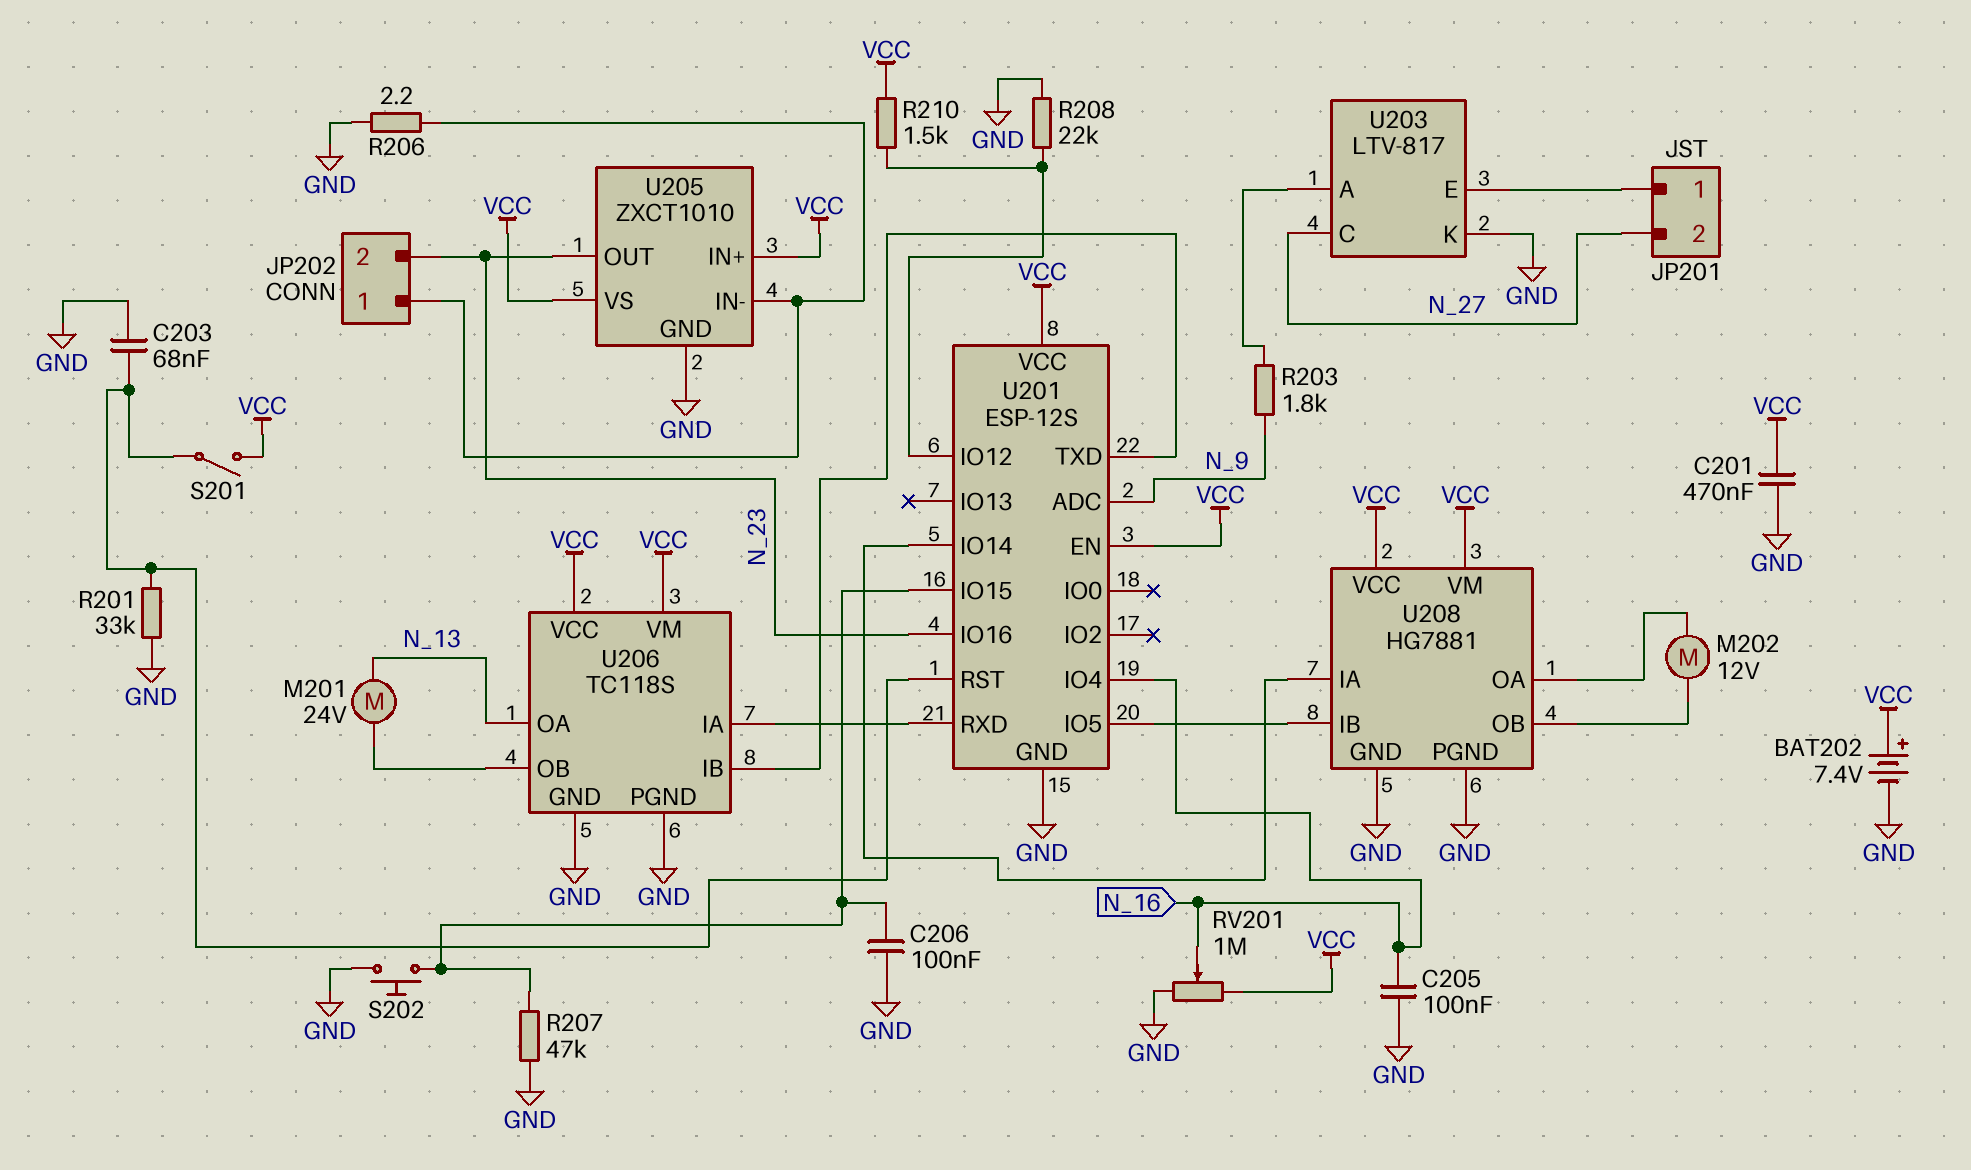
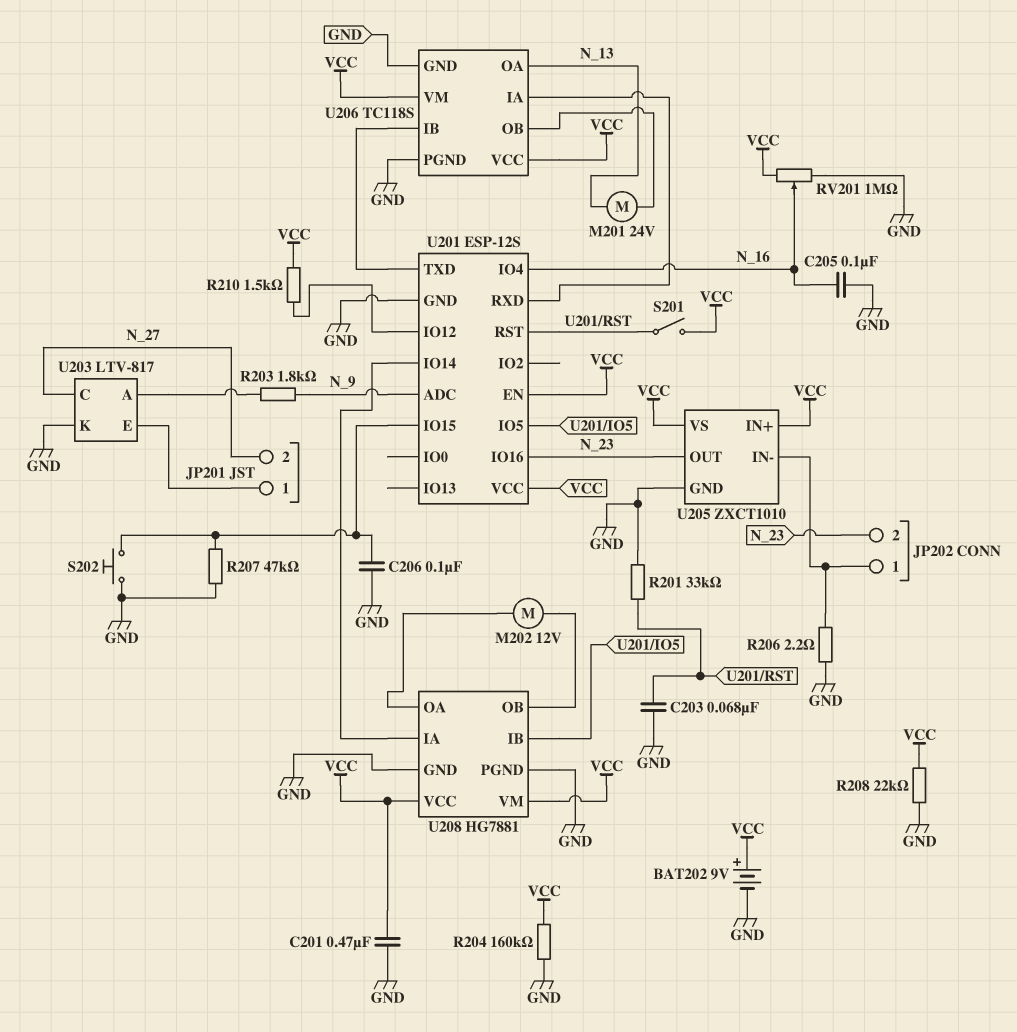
BAT202: 7.4V (plus VCC, minus GND) -> 9V (plus VCC, minus GND)
R204: none -> 160k (GND, VCC)
R208: 22k (GND, U201/IO12) -> 22k (GND, VCC)

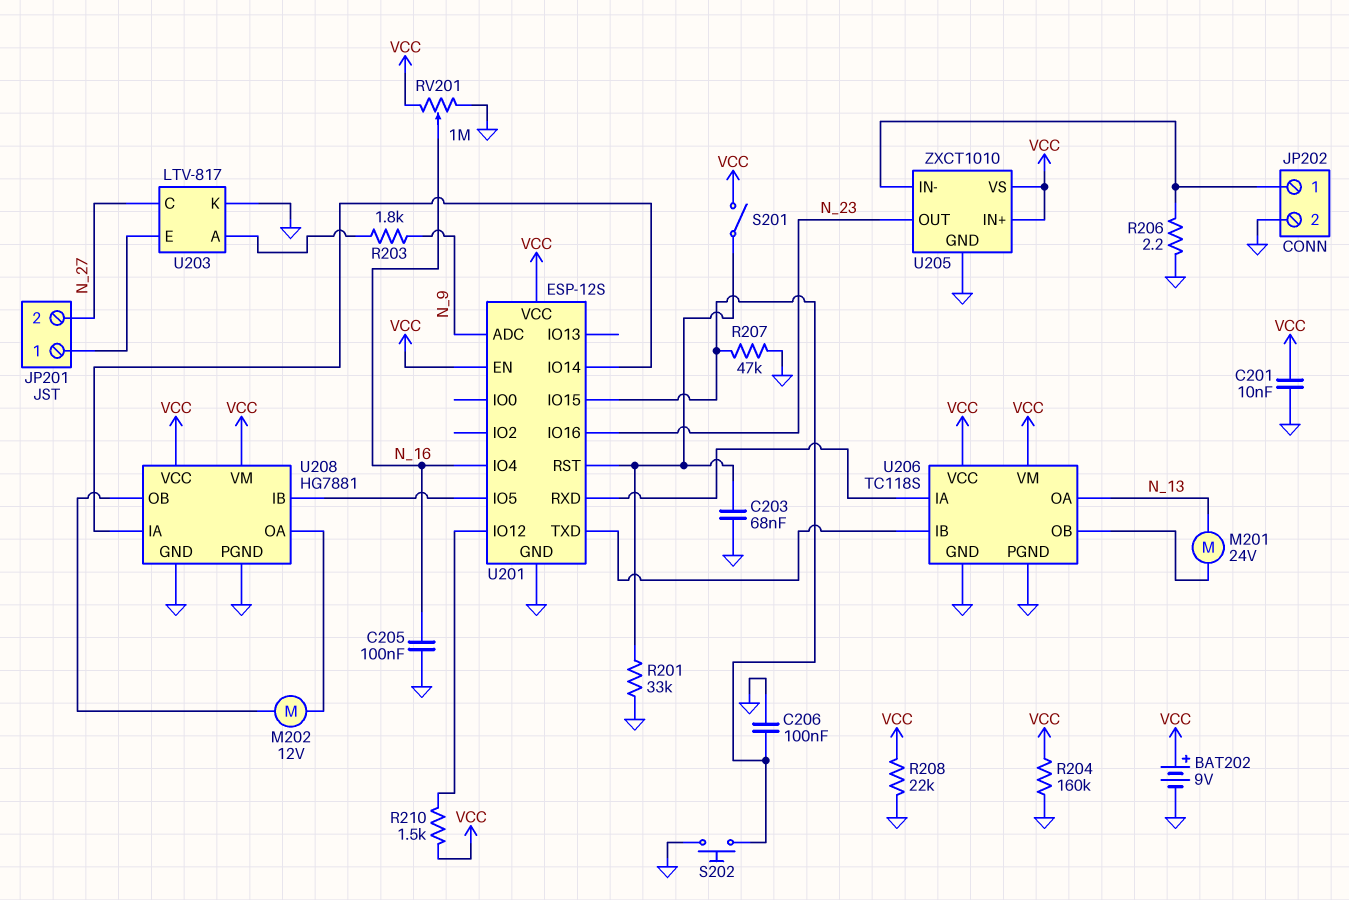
C201: 470nF (GND, VCC) -> 10nF (GND, VCC)
JP202 pin 2: N_23 -> GND

